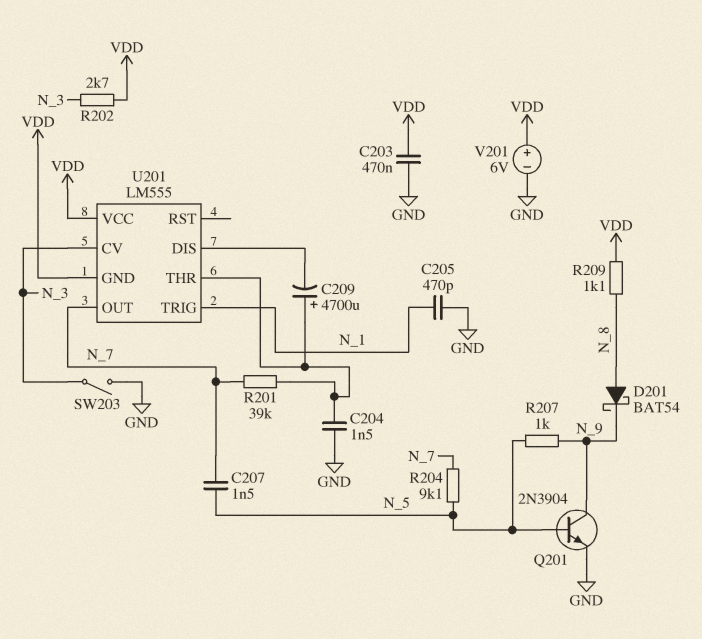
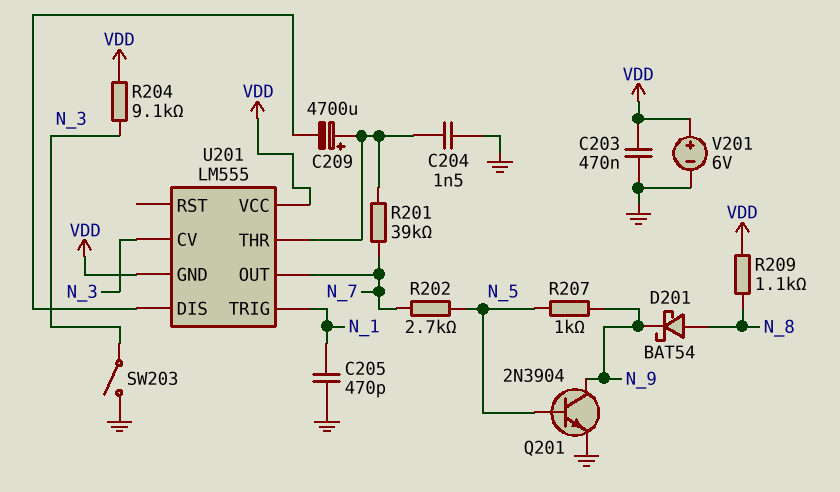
C207: 1.5nF (N_5, N_7) -> none
R202: 2.7k (N_3, VDD) -> 2.7k (N_5, N_7)
R204: 9.1k (N_5, N_7) -> 9.1k (N_3, VDD)

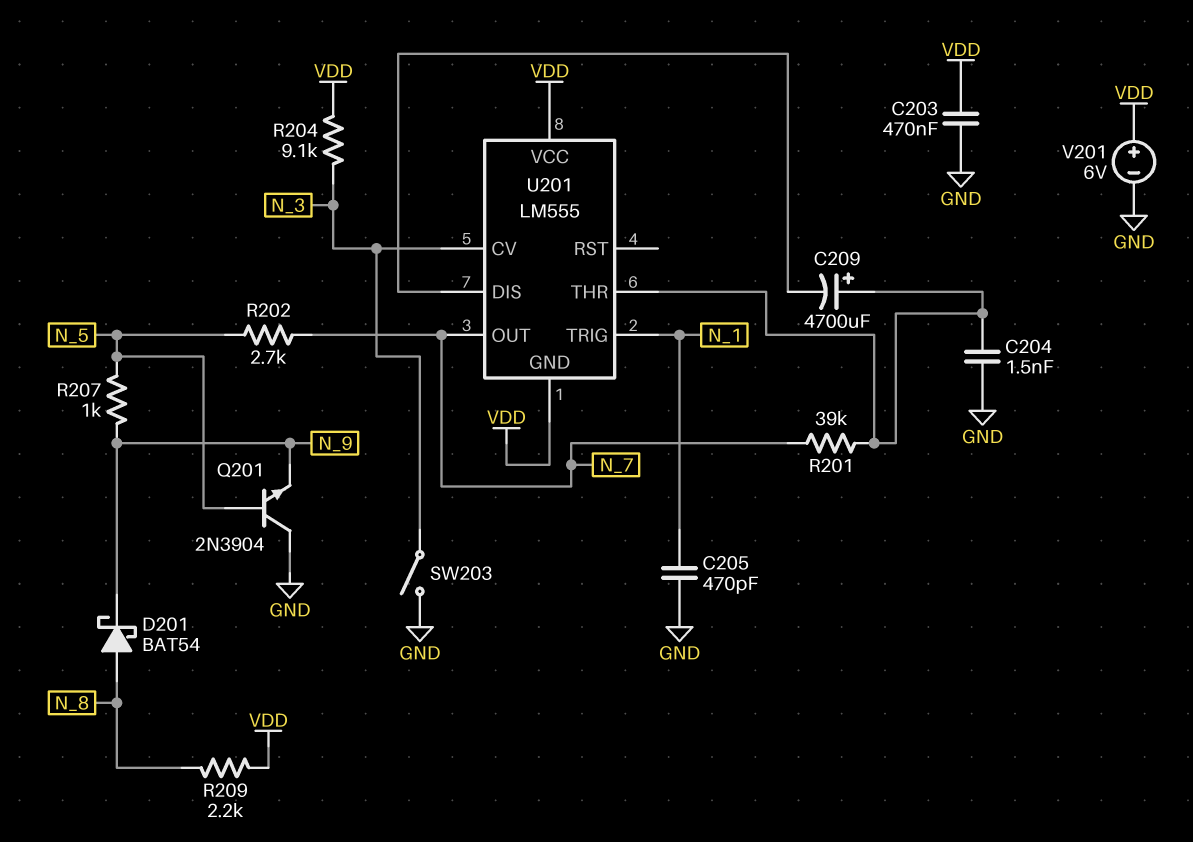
Q201: NPN 2N3904 (B N_5, C N_9, E GND) -> NPN 2N3904 (B N_5, C GND, E N_9)
R209: 1.1k (N_8, VDD) -> 2.2k (N_8, VDD)

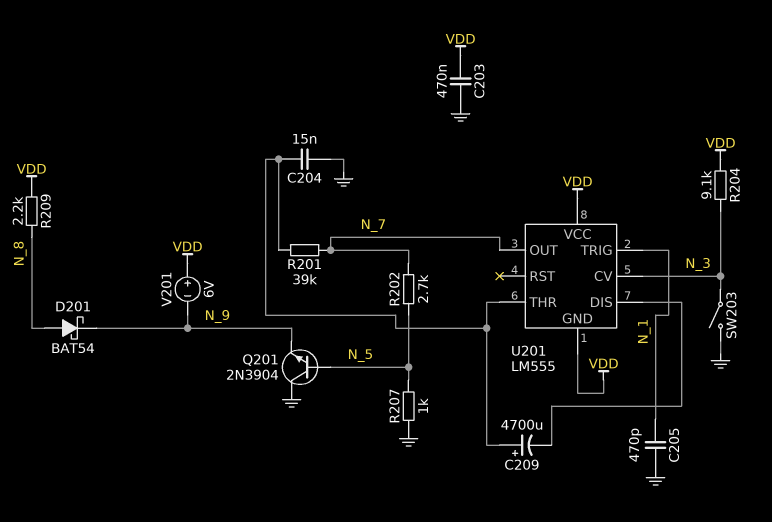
C204: 1.5nF (GND, U201/THR) -> 15nF (GND, U201/THR)
R207: 1k (N_5, N_9) -> 1k (GND, N_5)
V201: 6V (plus VDD, minus GND) -> 6V (plus VDD, minus N_9)

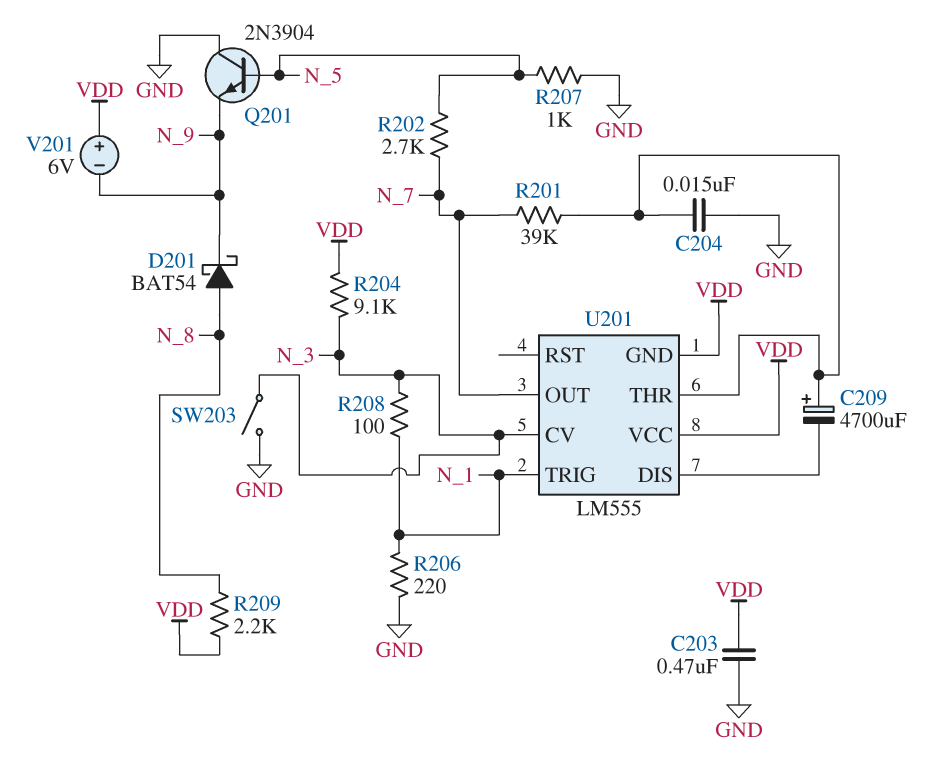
C205: 470pF (GND, N_1) -> none
R206: none -> 220 (GND, N_1)
R208: none -> 100 (N_1, N_3)

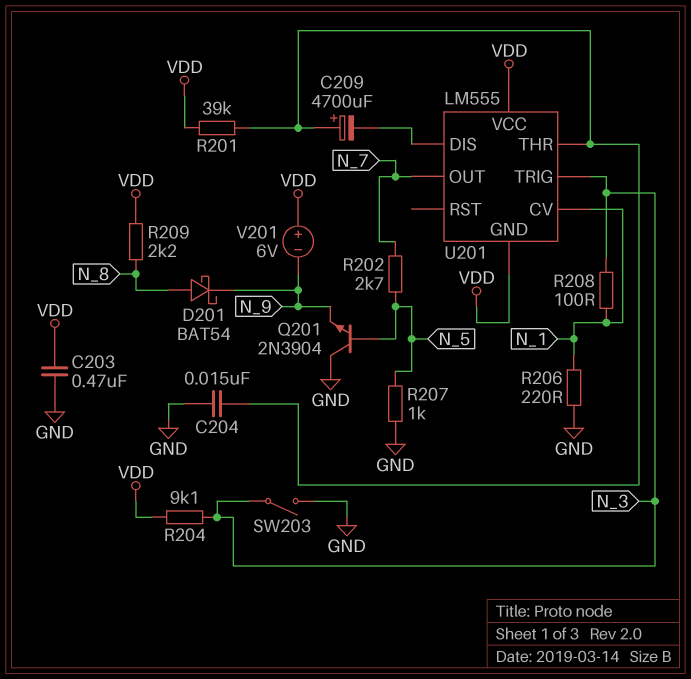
R201: 39k (N_7, U201/THR) -> 39k (U201/THR, VDD)
U201 pin CV: N_3 -> N_1
U201 pin TRIG: N_1 -> N_3

